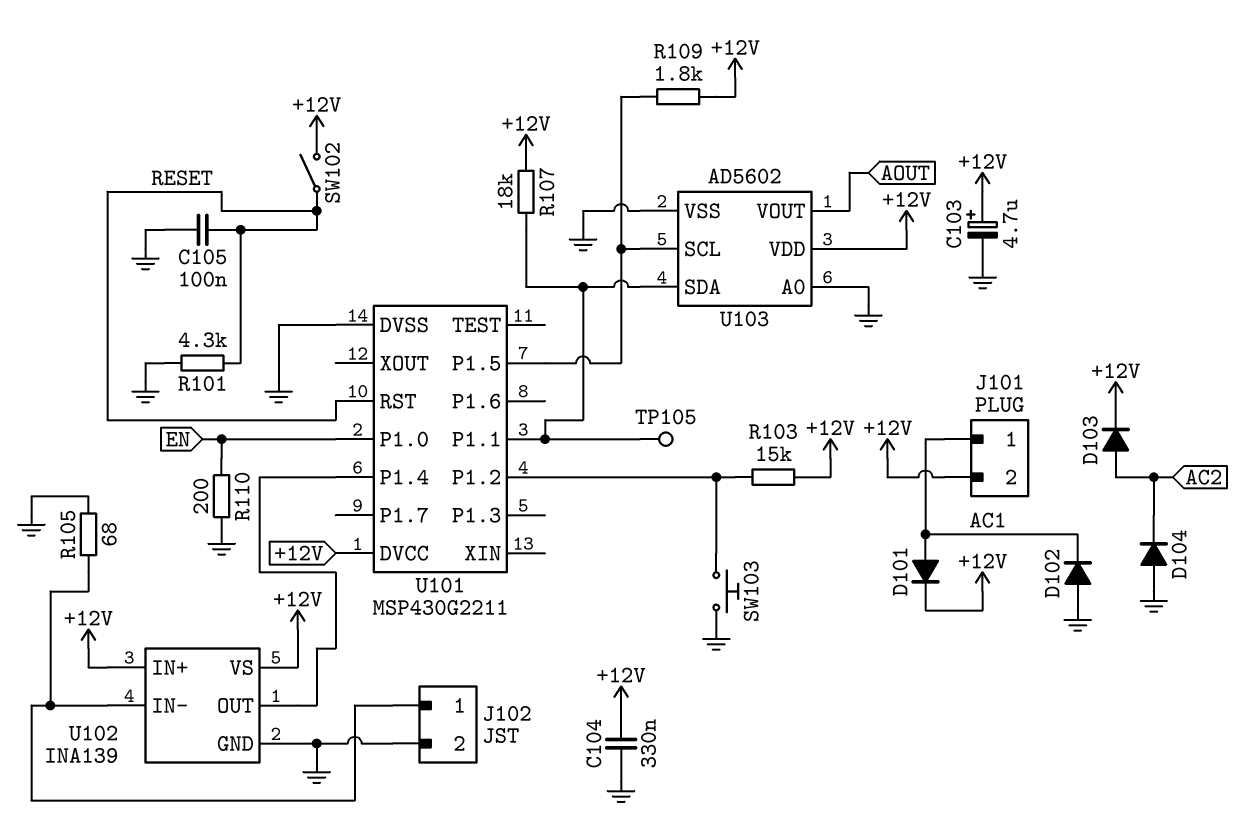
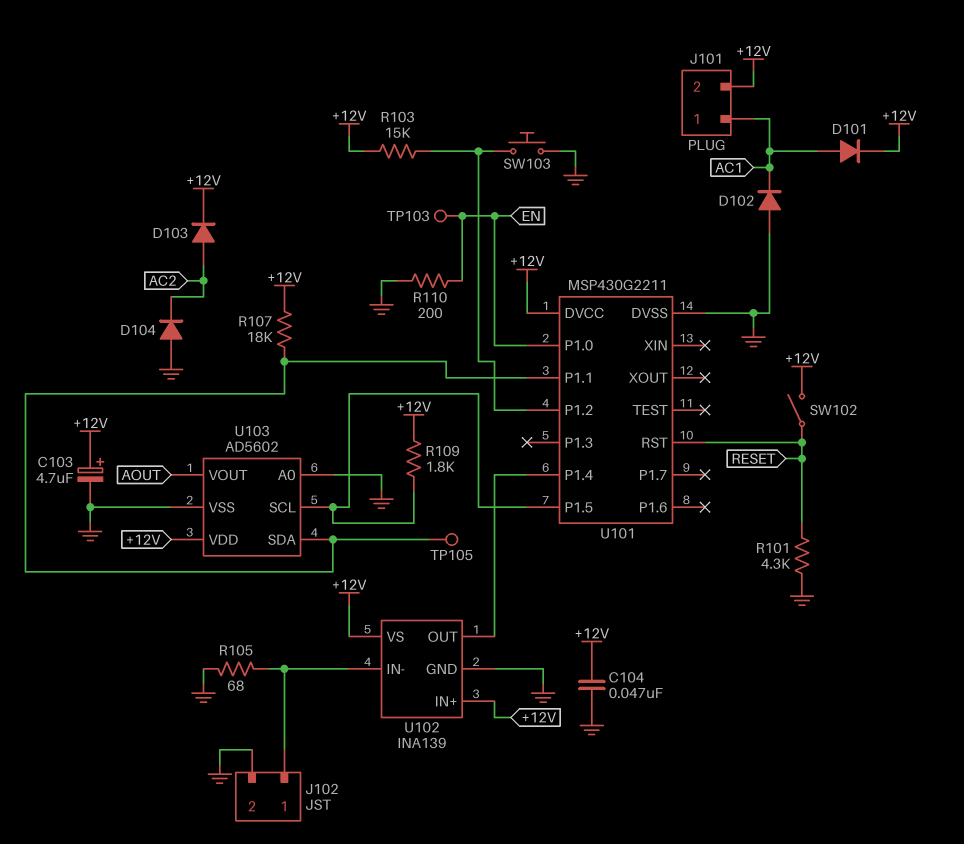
C104: 330nF (+12V, GND) -> 47nF (+12V, GND)
C105: 100nF (GND, RESET) -> none
TP103: none -> test point (EN)

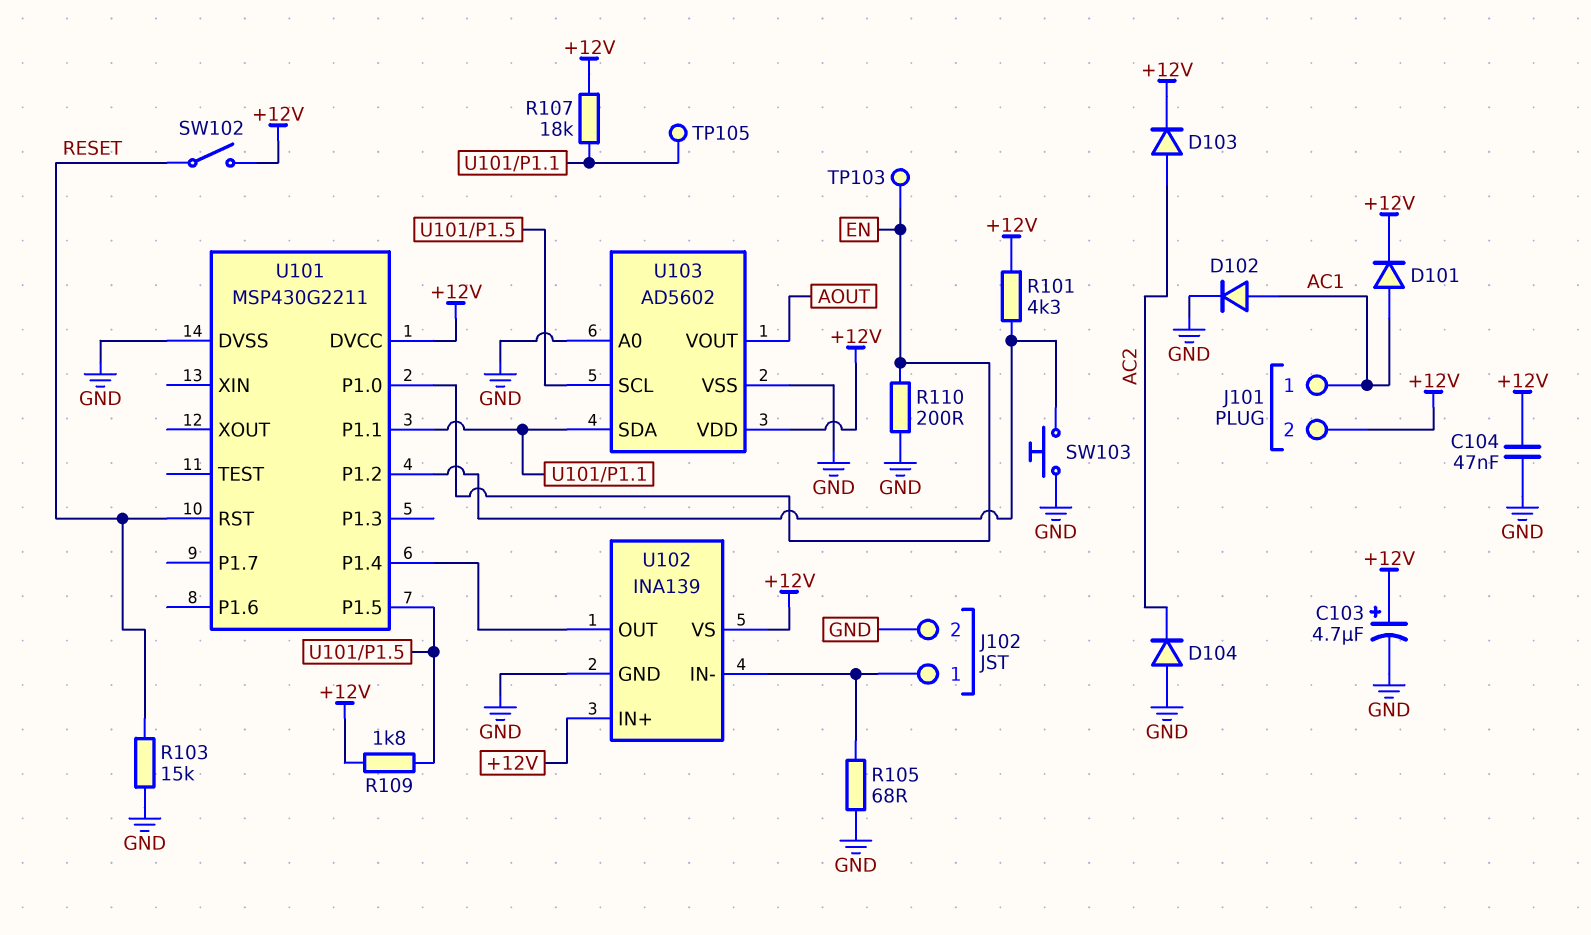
D102: diode (A GND, K AC1) -> diode (A AC1, K GND)
R101: 4.3k (GND, RESET) -> 4.3k (+12V, U101/P1.2)
R103: 15k (+12V, U101/P1.2) -> 15k (GND, RESET)

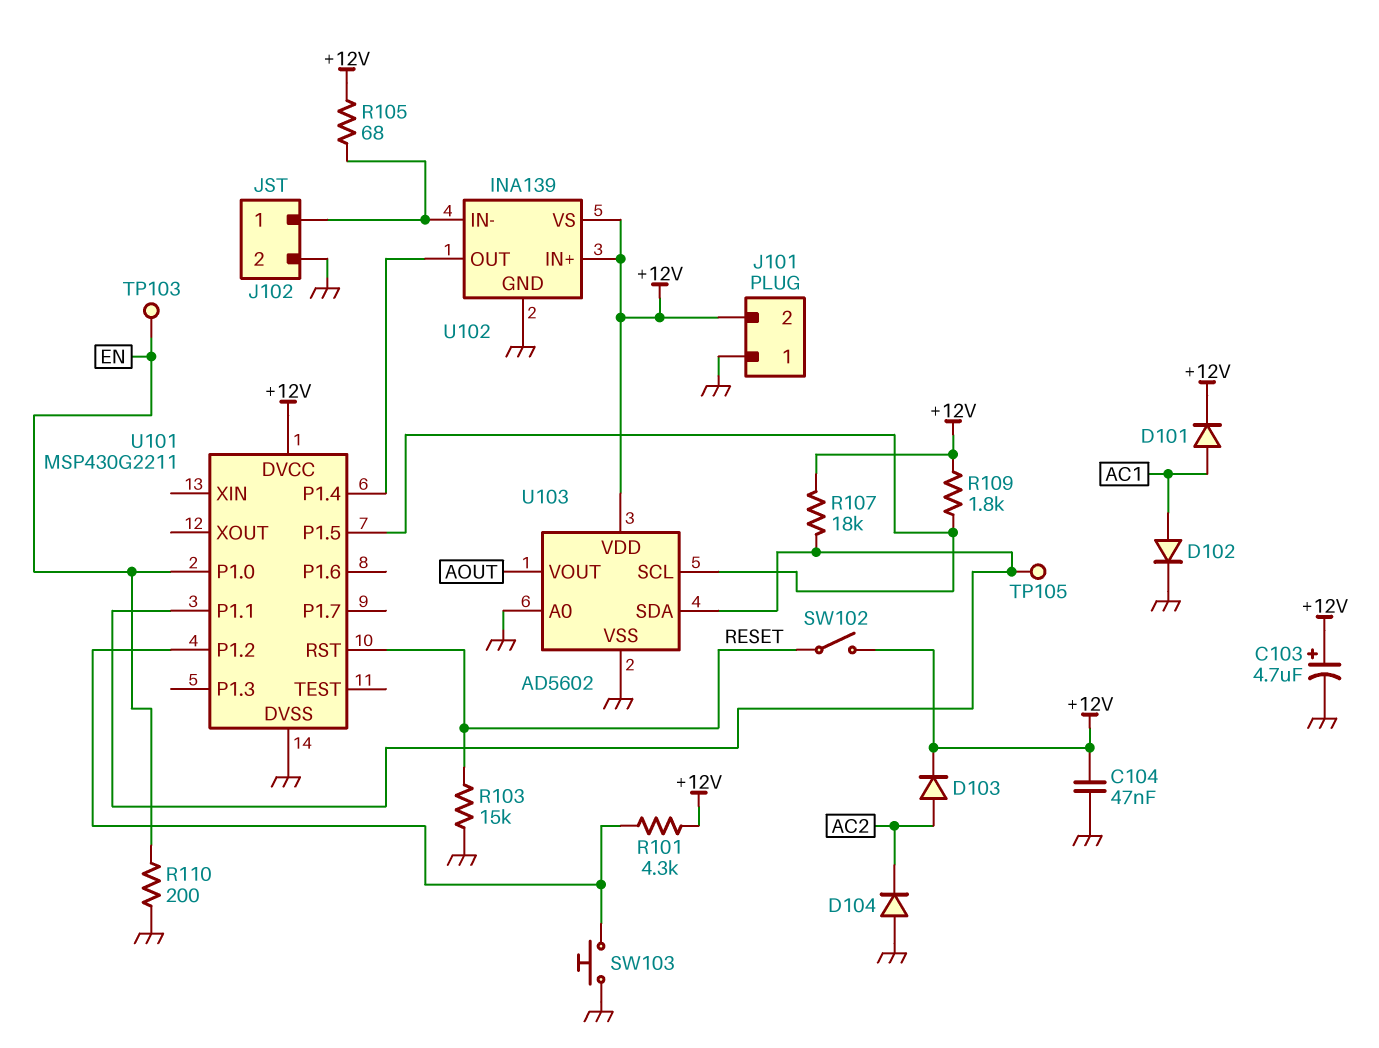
J101 pin 1: AC1 -> GND
R105: 68 (GND, J102/1) -> 68 (+12V, J102/1)

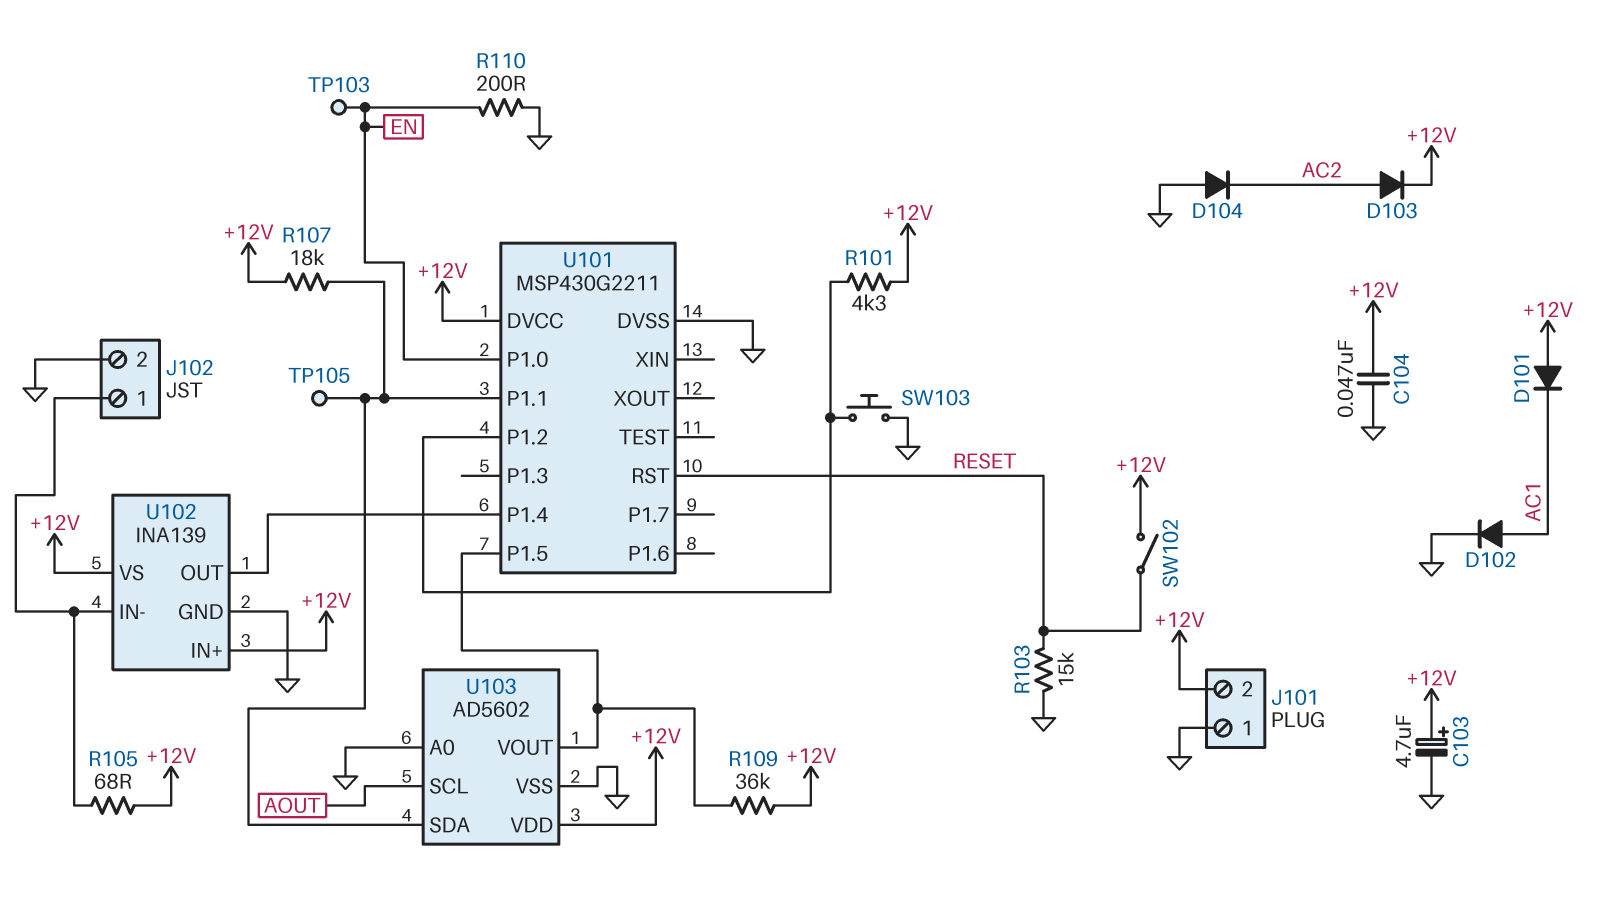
D101: diode (A AC1, K +12V) -> diode (A +12V, K AC1)
R109: 1.8k (+12V, U101/P1.5) -> 36k (+12V, U101/P1.5)
U103 pin SCL: U101/P1.5 -> AOUT
U103 pin VOUT: AOUT -> U101/P1.5

